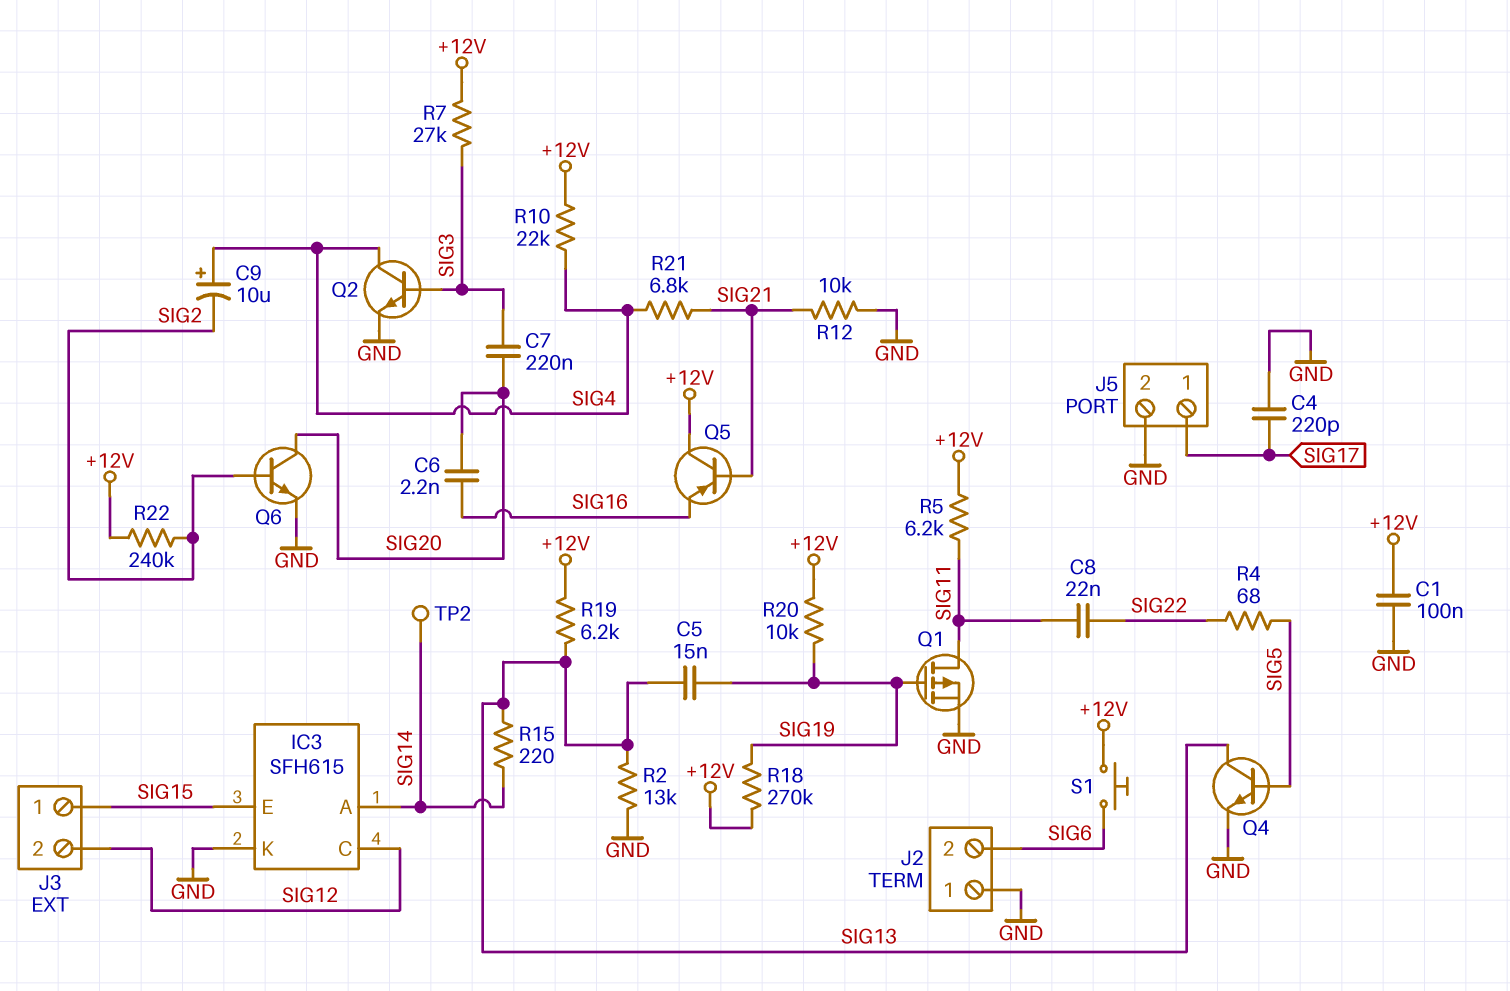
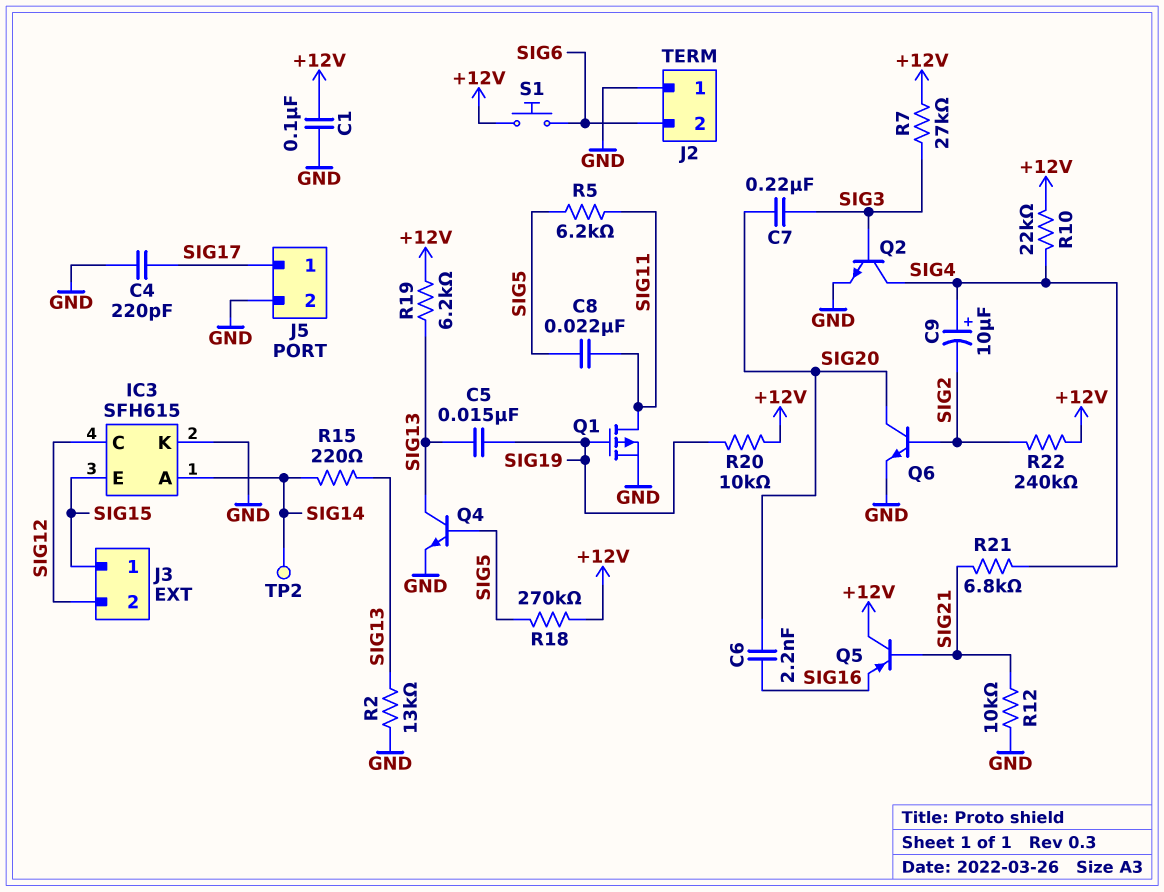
C8: 22nF (SIG11, SIG22) -> 22nF (SIG5, SIG11)
R4: 68 (SIG5, SIG22) -> none
R5: 6.2k (+12V, SIG11) -> 6.2k (SIG5, SIG11)
R18: 270k (+12V, SIG19) -> 270k (+12V, SIG5)

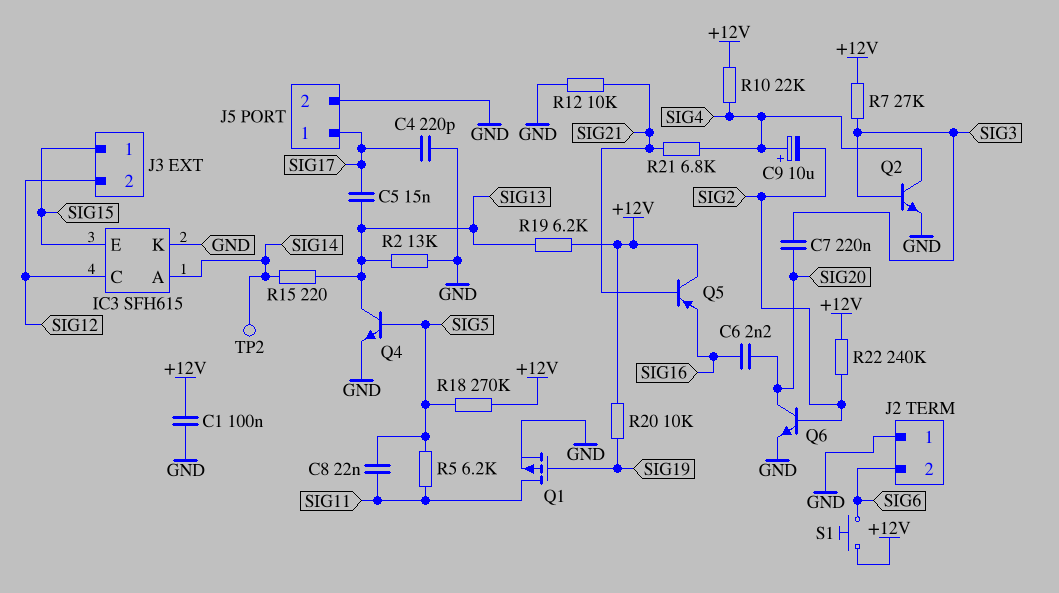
C5: 15nF (SIG13, SIG19) -> 15nF (SIG13, SIG17)

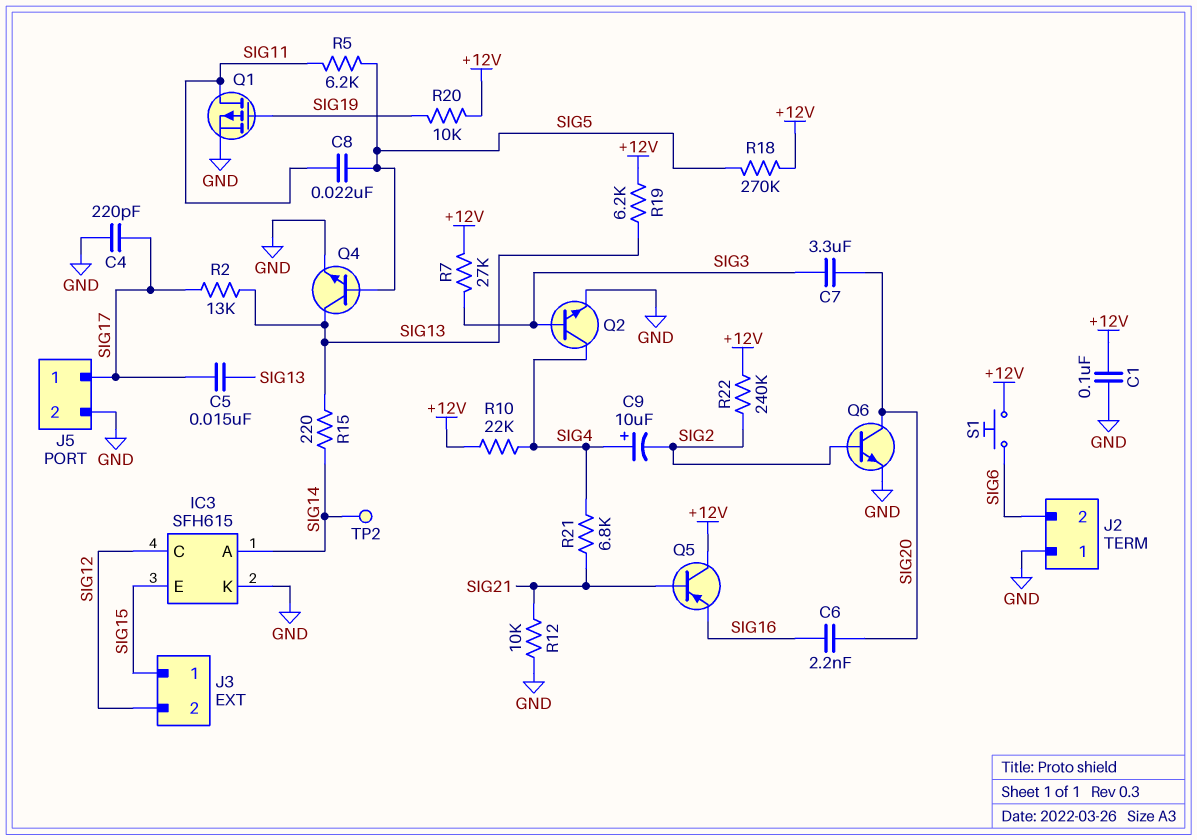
C7: 220nF (SIG3, SIG20) -> 3.3uF (SIG3, SIG20)
R2: 13k (GND, SIG13) -> 13k (SIG13, SIG17)

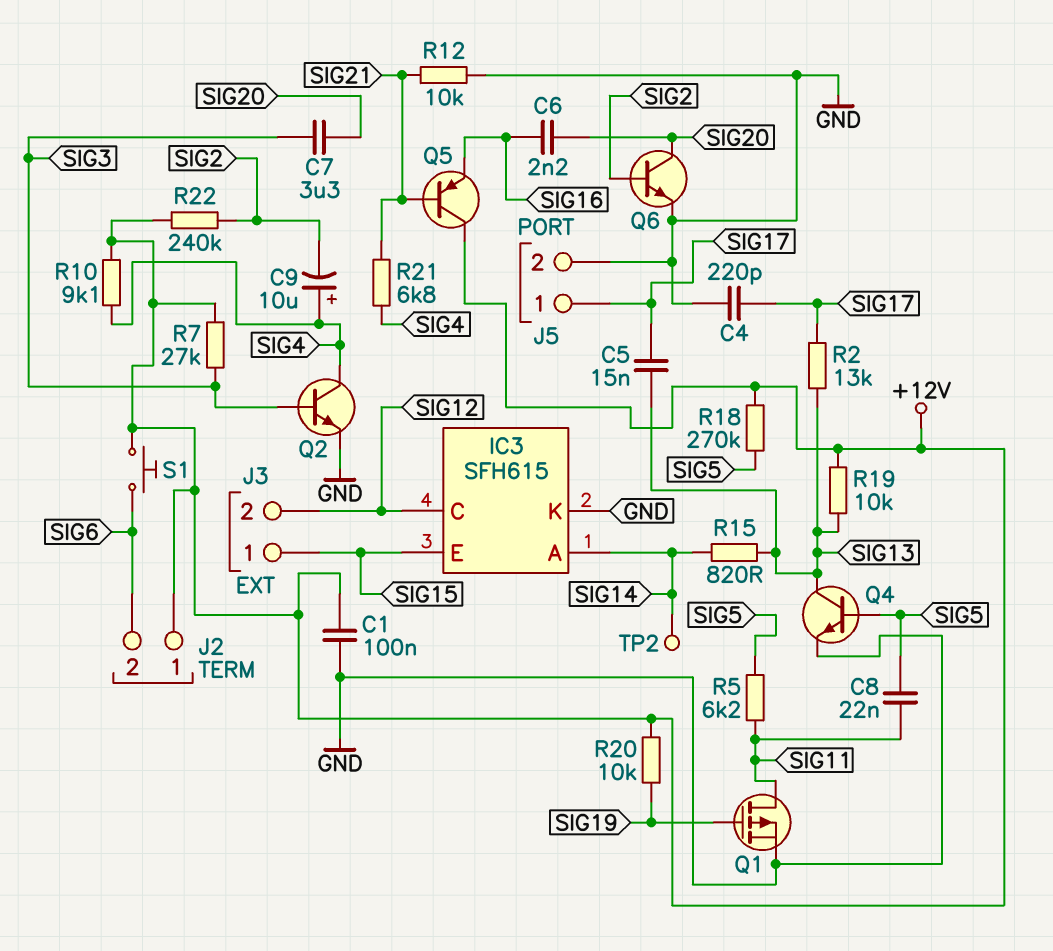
J2 pin 1: GND -> +12V
R10: 22k (+12V, SIG4) -> 9.1k (+12V, SIG4)
R15: 220 (SIG13, SIG14) -> 820 (SIG13, SIG14)
R19: 6.2k (+12V, SIG13) -> 10k (+12V, SIG13)

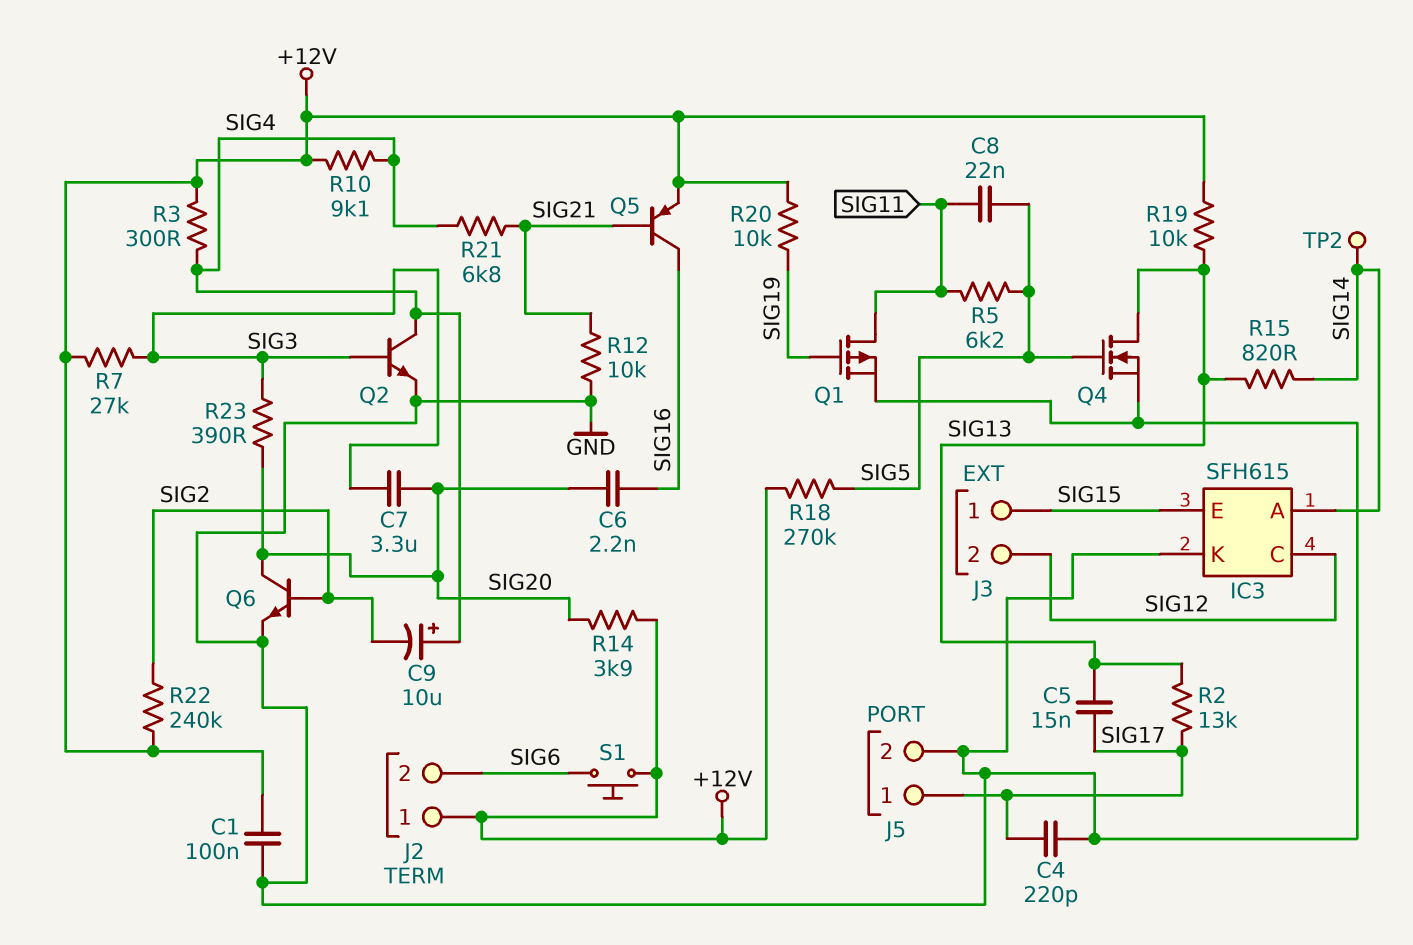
Q4: NPN (B SIG5, C SIG13, E GND) -> NMOS (G SIG5, D SIG13, S GND)
Q5: PNP (B SIG21, C +12V, E SIG16) -> PNP (B SIG21, C SIG16, E +12V)
R3: none -> 300 (+12V, SIG4)
R14: none -> 3.9k (+12V, SIG20)
R23: none -> 390 (SIG3, SIG20)

